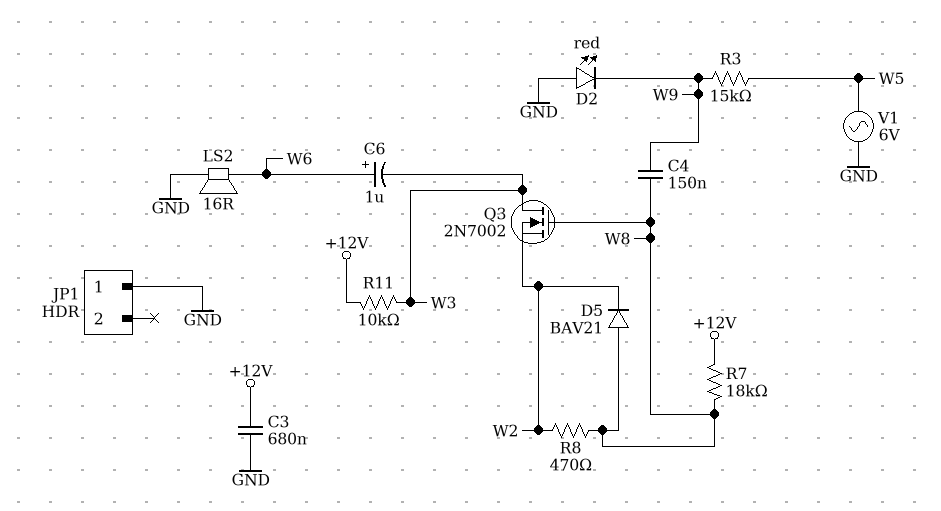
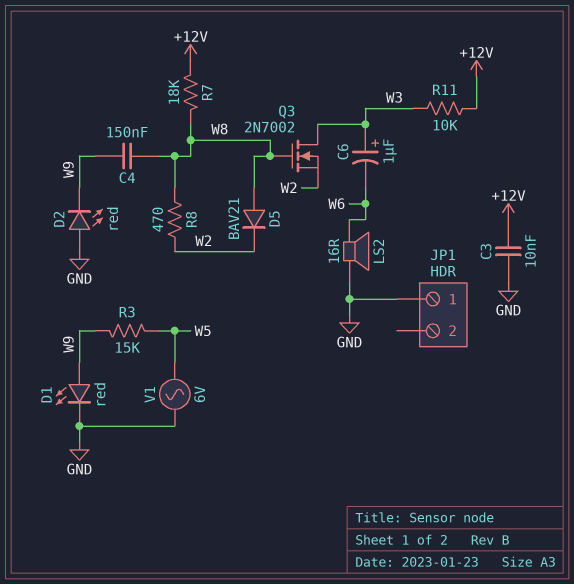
C3: 680nF (+12V, GND) -> 10nF (+12V, GND)
C6: 1uF (plus W6, minus W3) -> 1uF (plus W3, minus W6)
D1: none -> LED red (A W9, K GND)

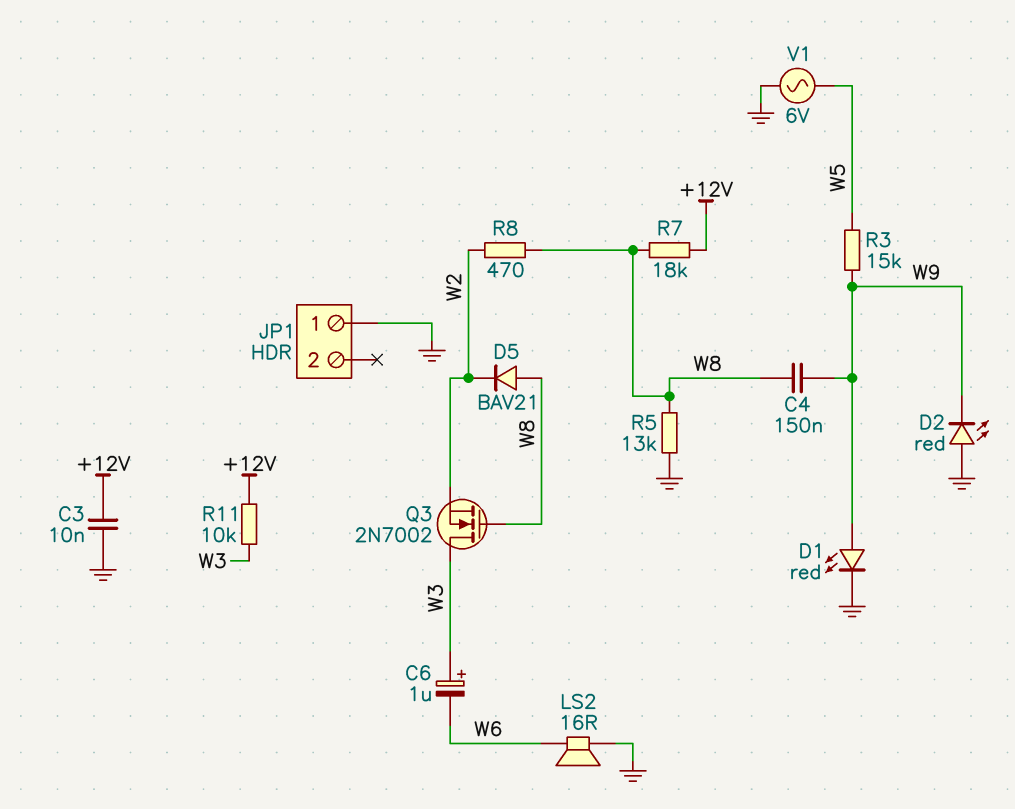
R5: none -> 13k (GND, W8)

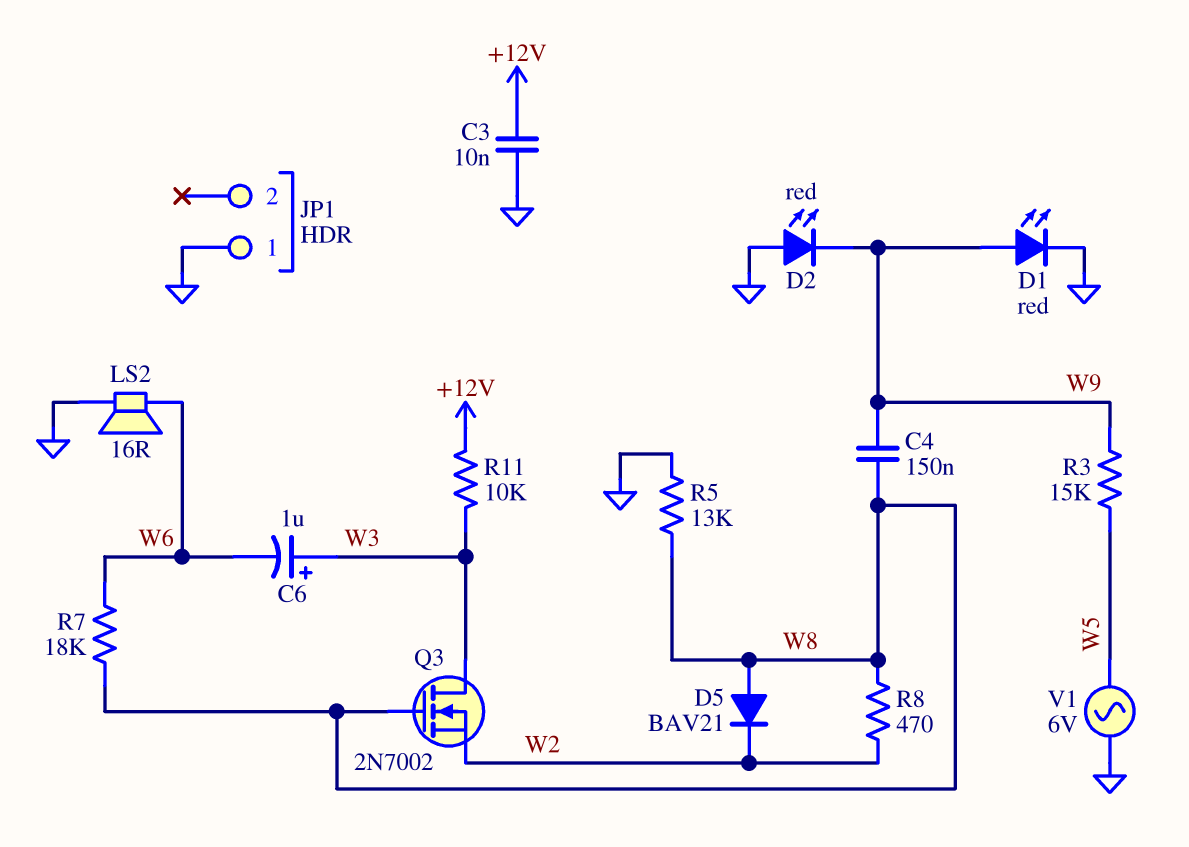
R7: 18k (+12V, W8) -> 18k (W6, W8)

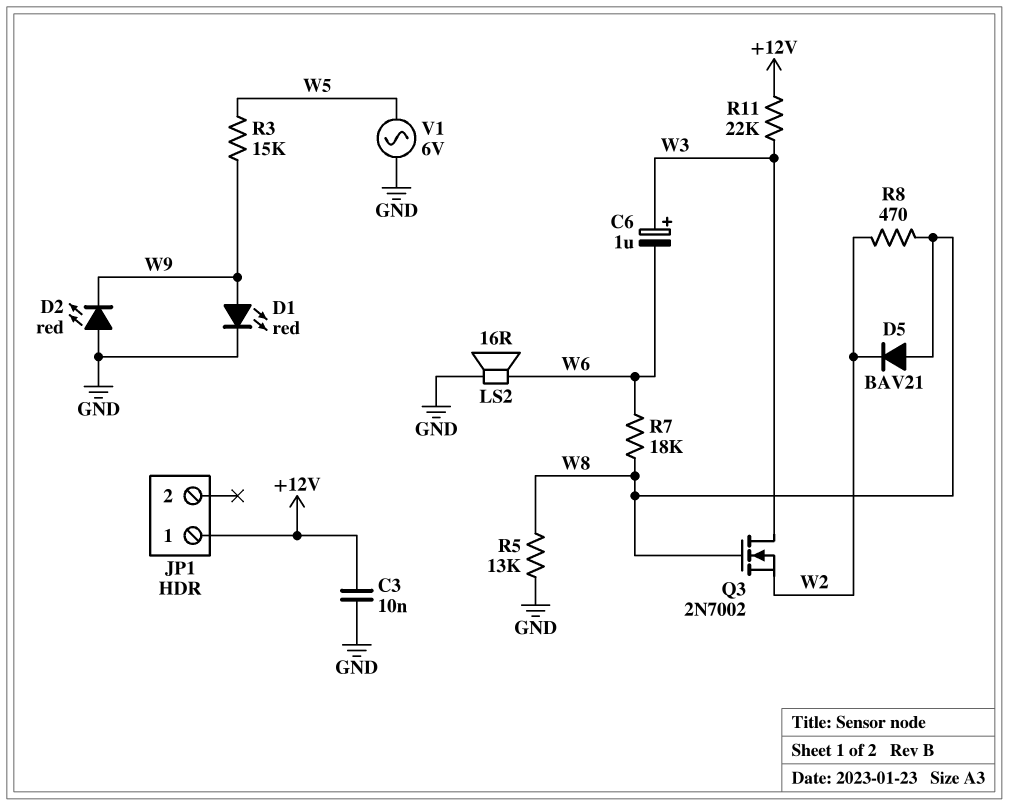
C4: 150nF (W8, W9) -> none
JP1 pin 1: GND -> +12V
R11: 10k (+12V, W3) -> 22k (+12V, W3)

